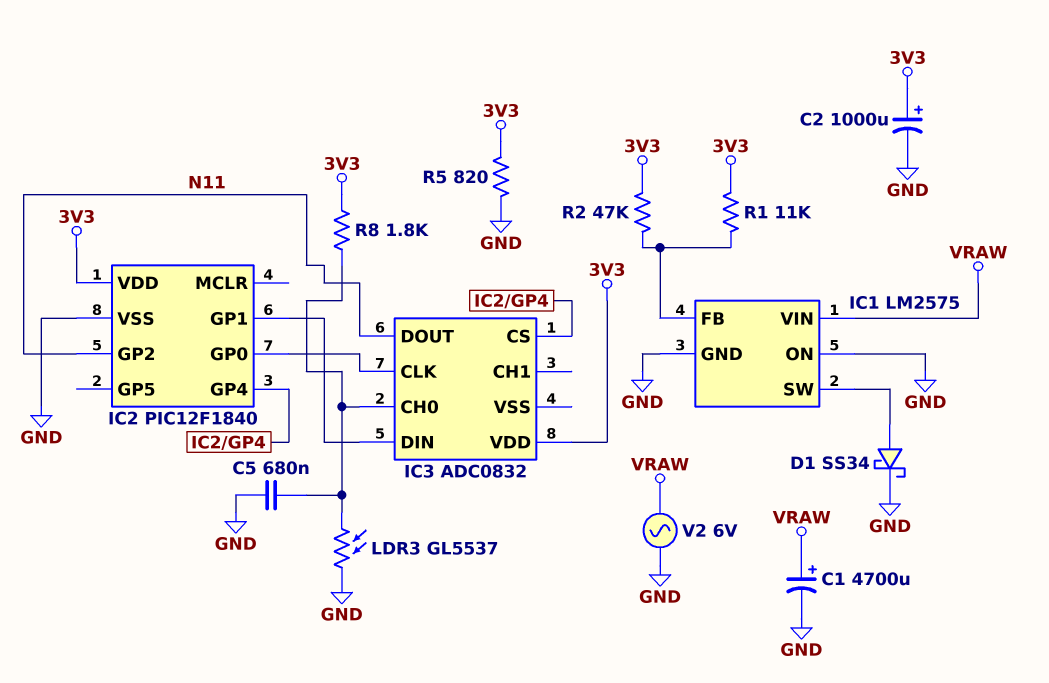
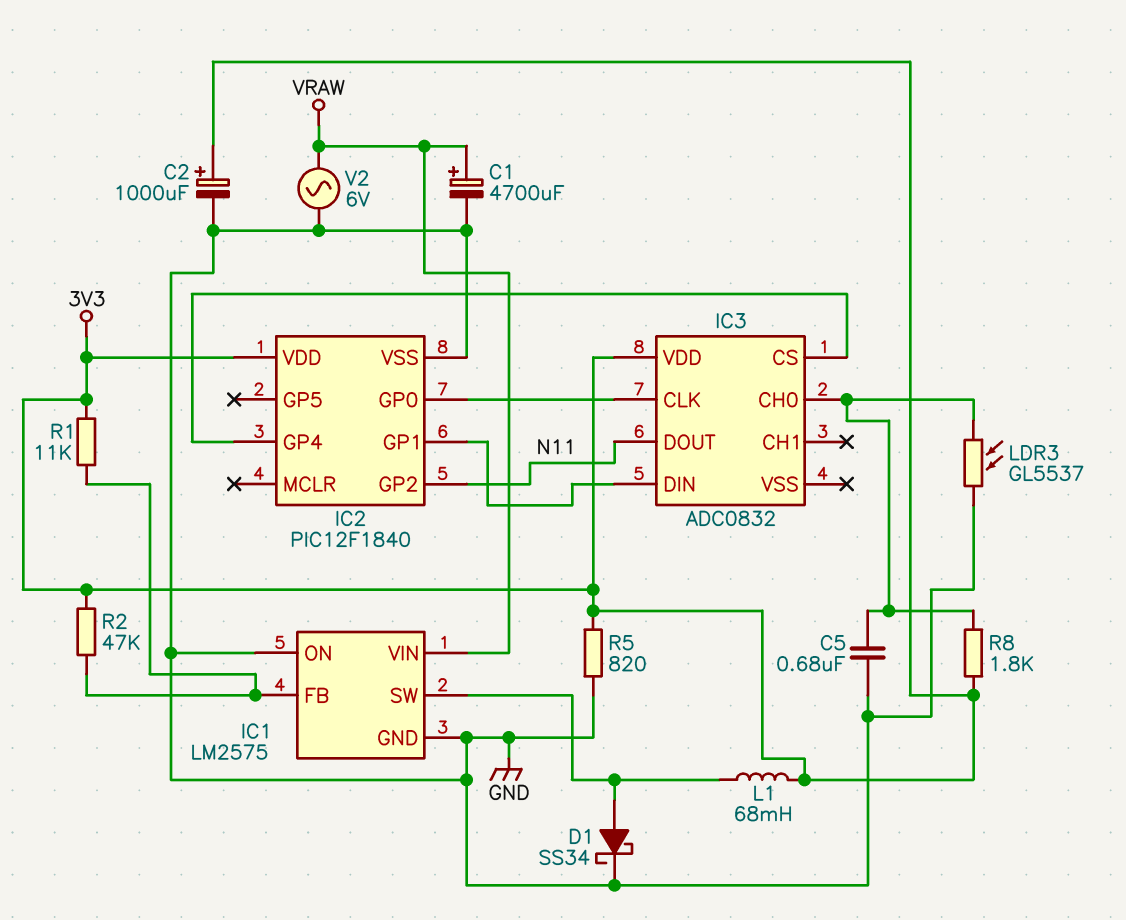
L1: none -> 68mH (3V3, IC1/SW)

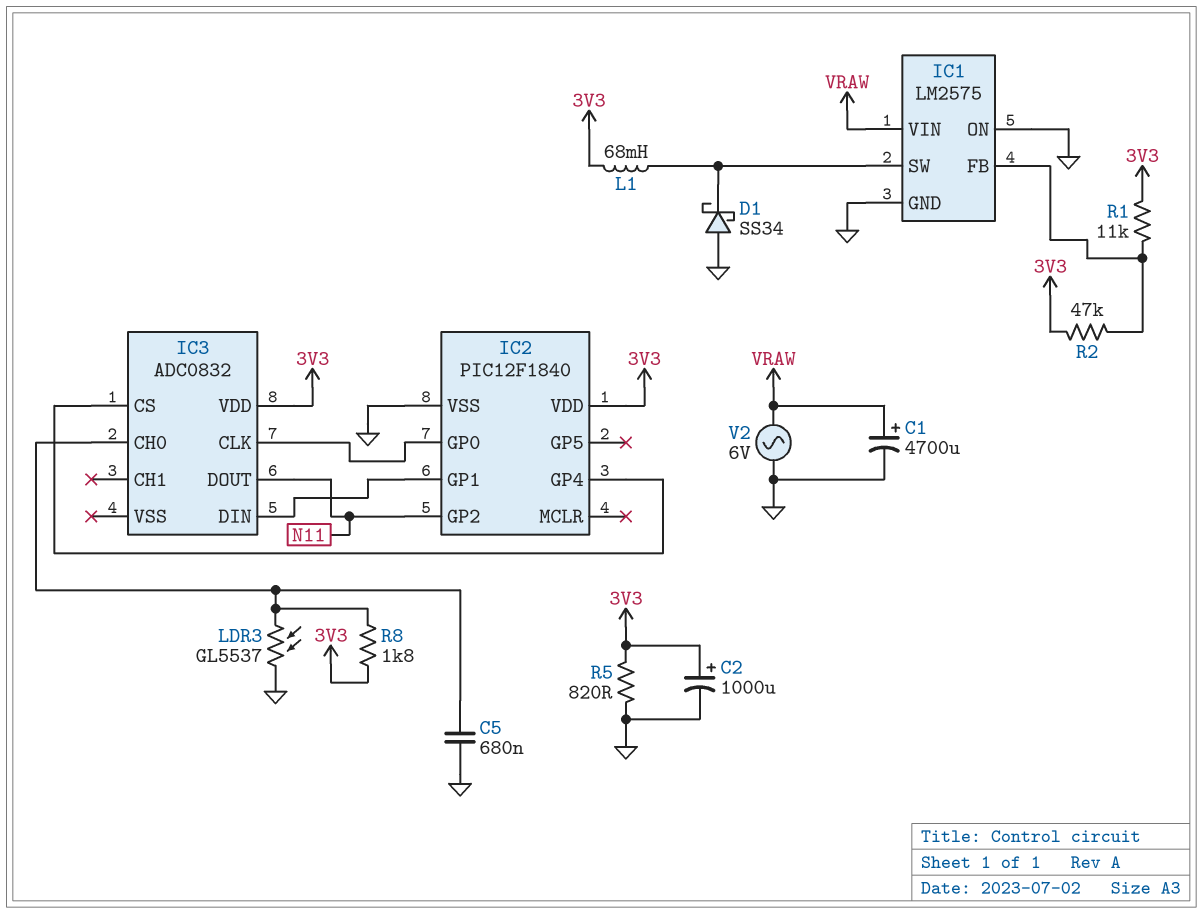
D1: schottky SS34 (A IC1/SW, K GND) -> schottky SS34 (A GND, K IC1/SW)

